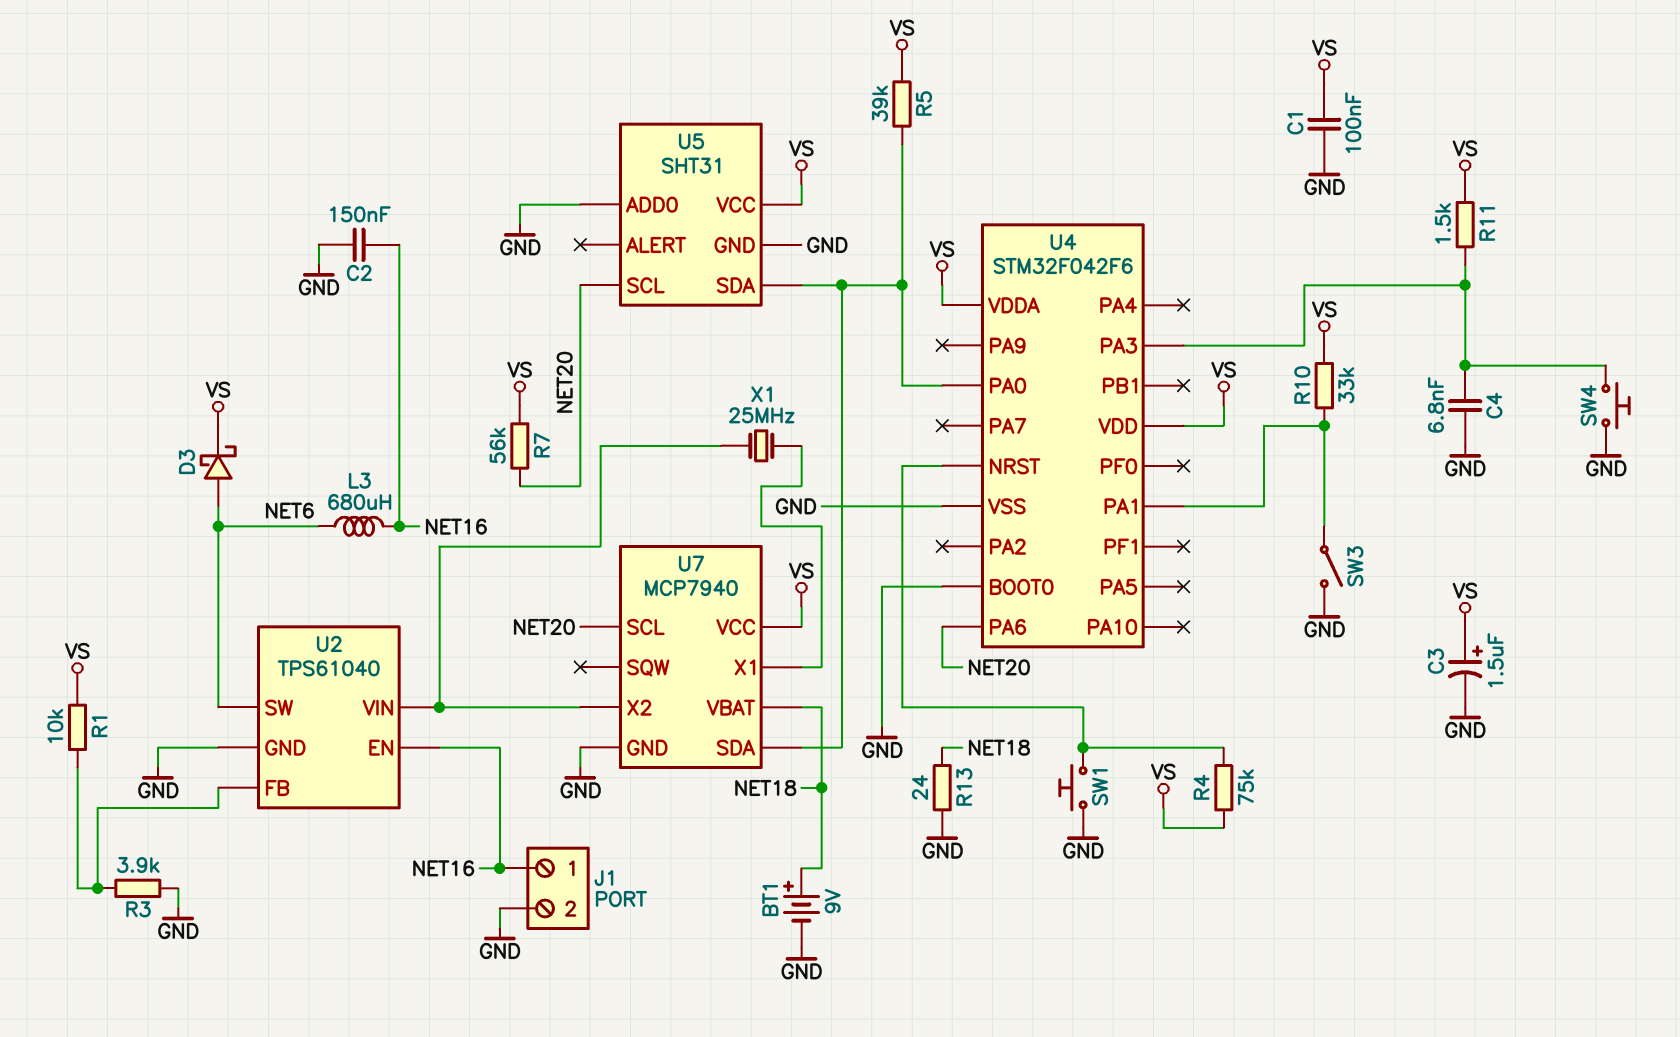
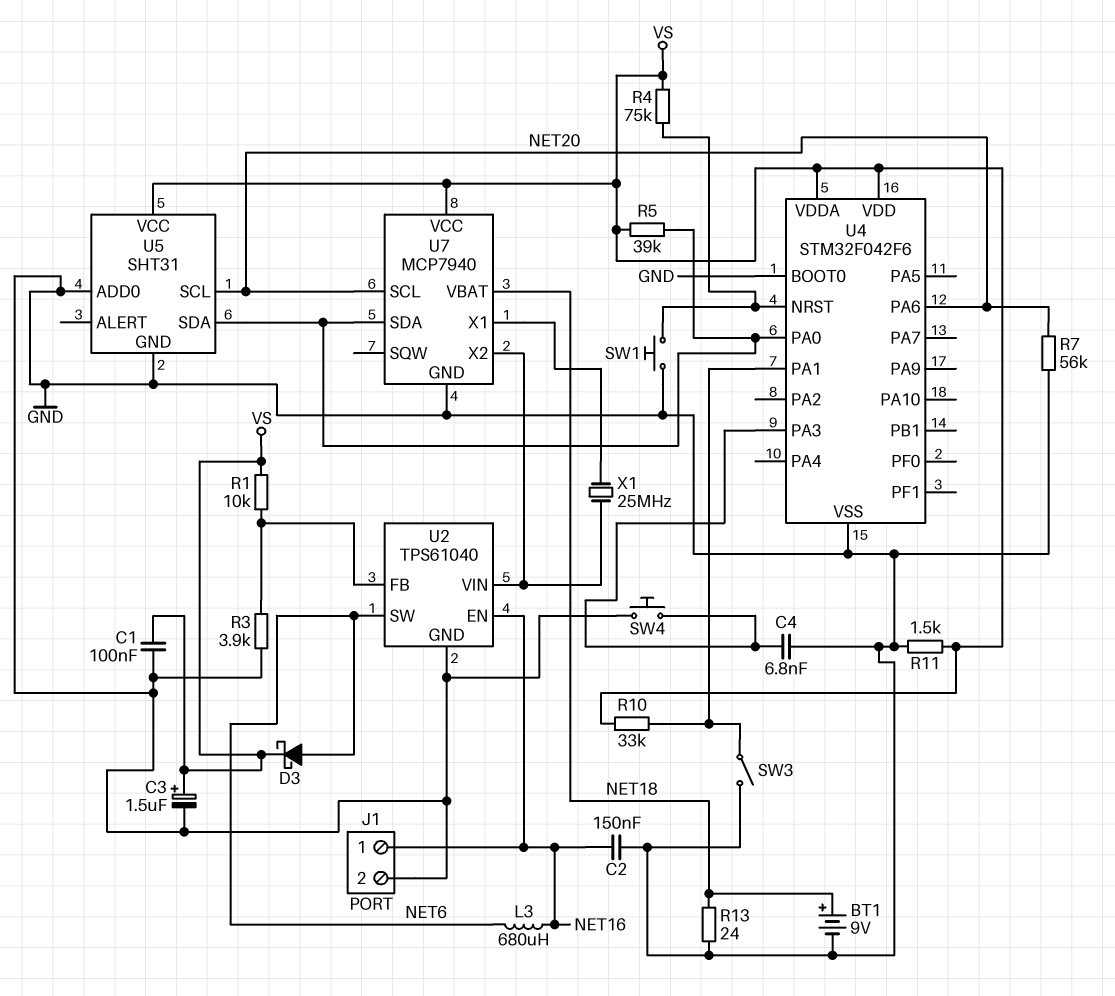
R7: 56k (NET20, VS) -> 56k (GND, NET20)
R11: 1.5k (U4/PA3, VS) -> 1.5k (GND, VS)

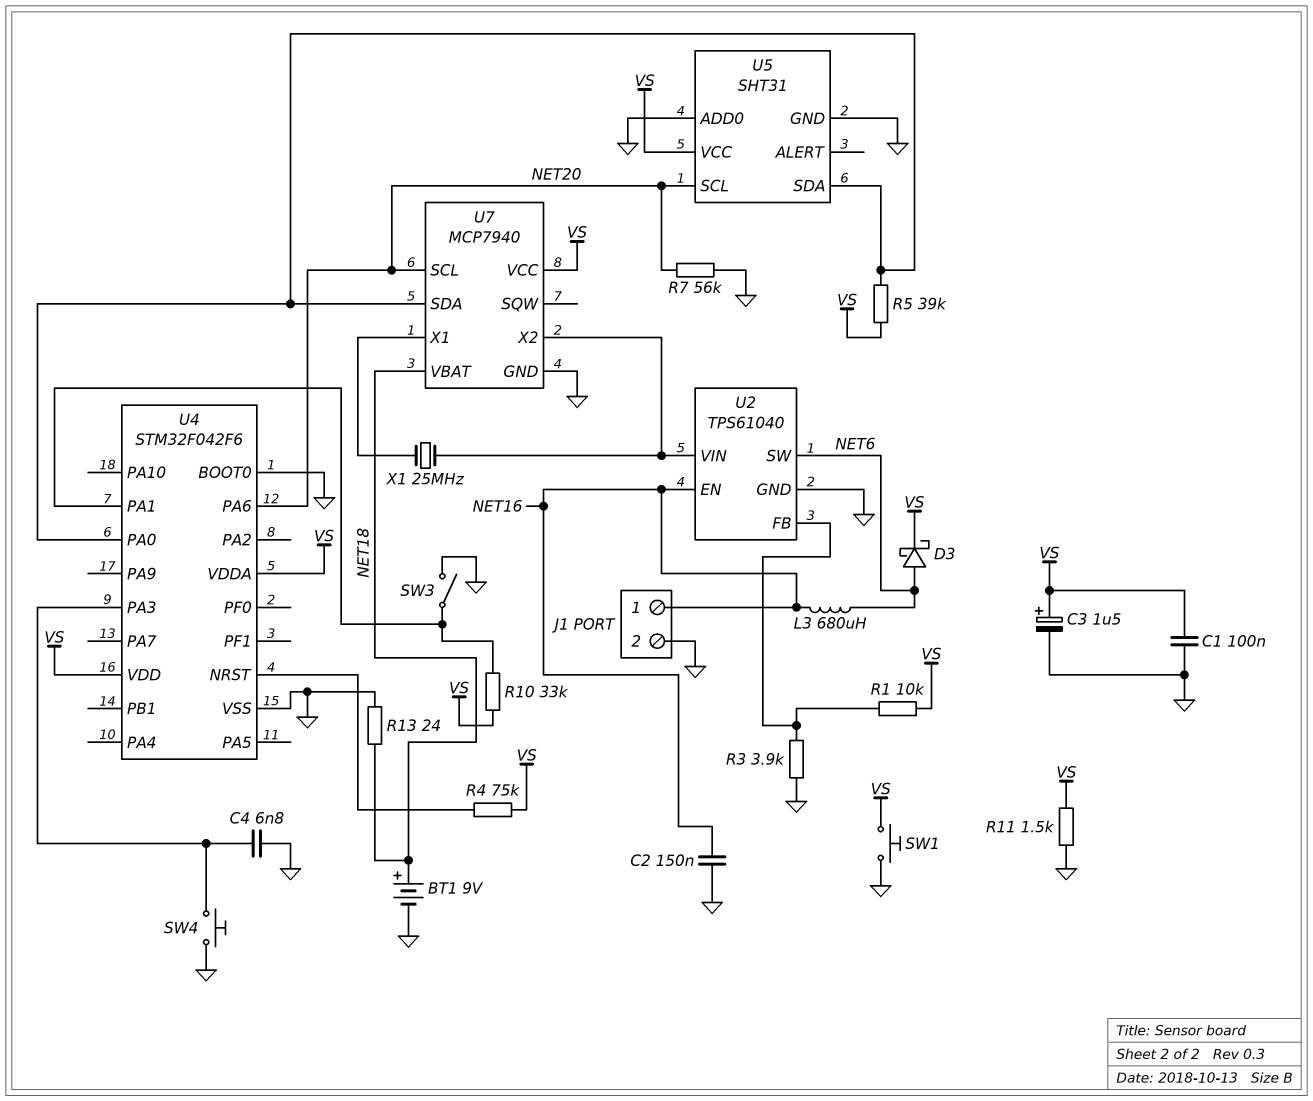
SW1: button (GND, U4/NRST) -> button (GND, VS)

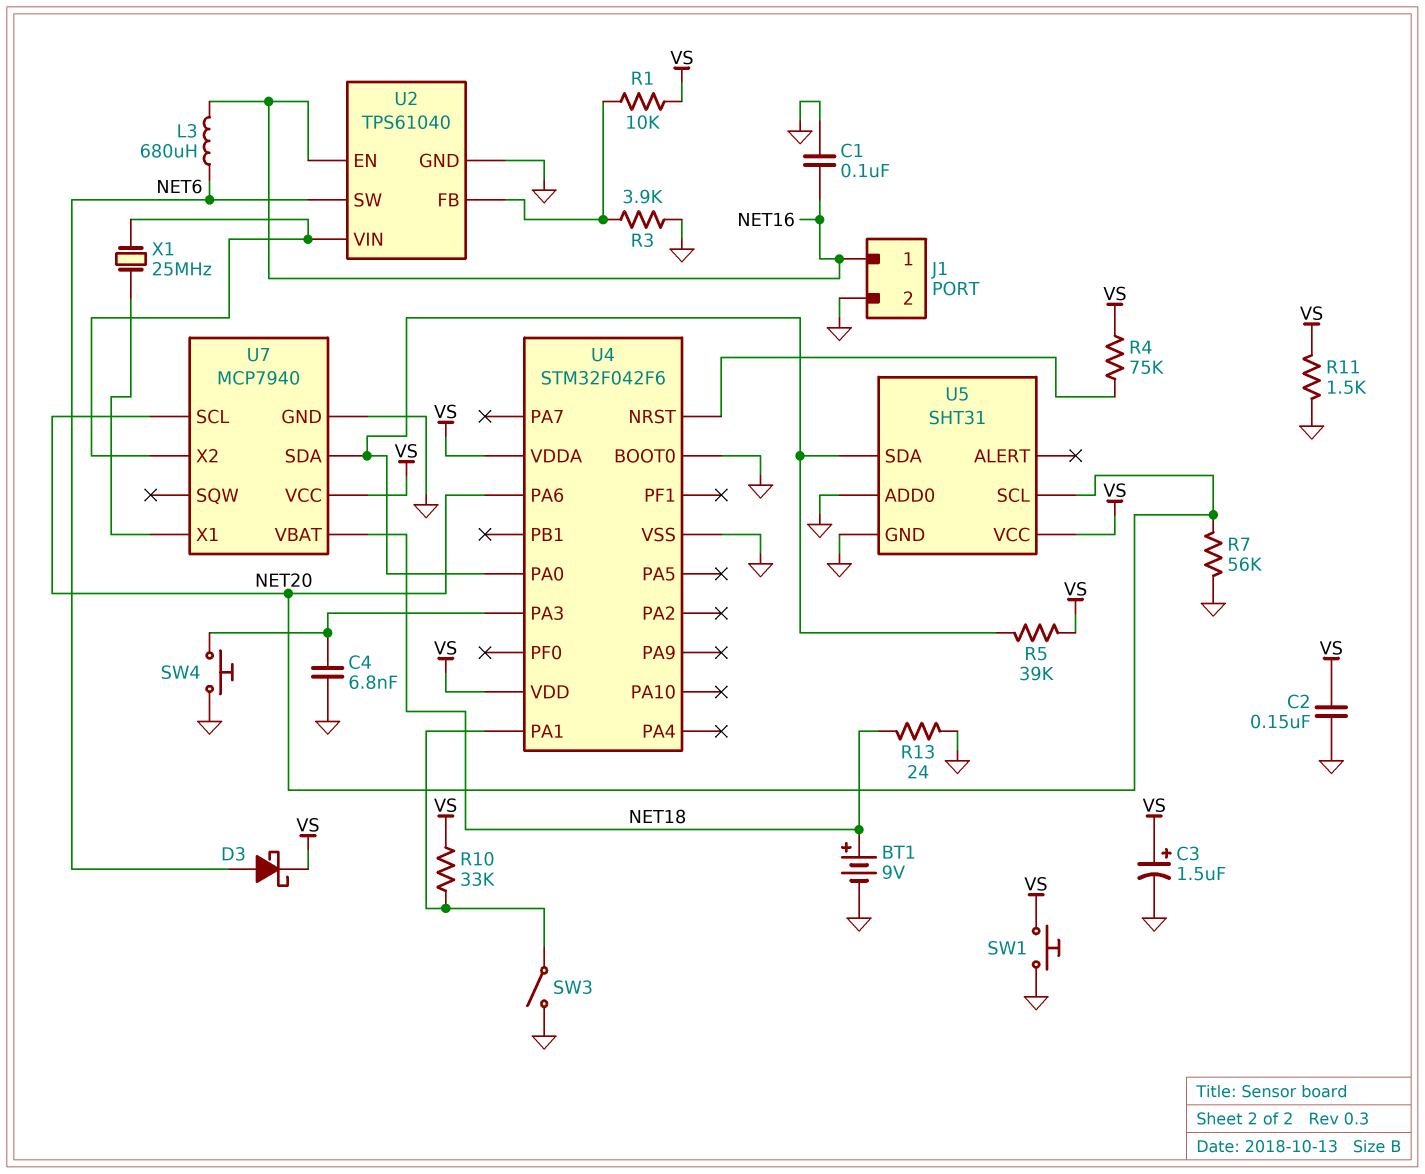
C1: 100nF (GND, VS) -> 100nF (GND, NET16)
C2: 150nF (GND, NET16) -> 150nF (GND, VS)

